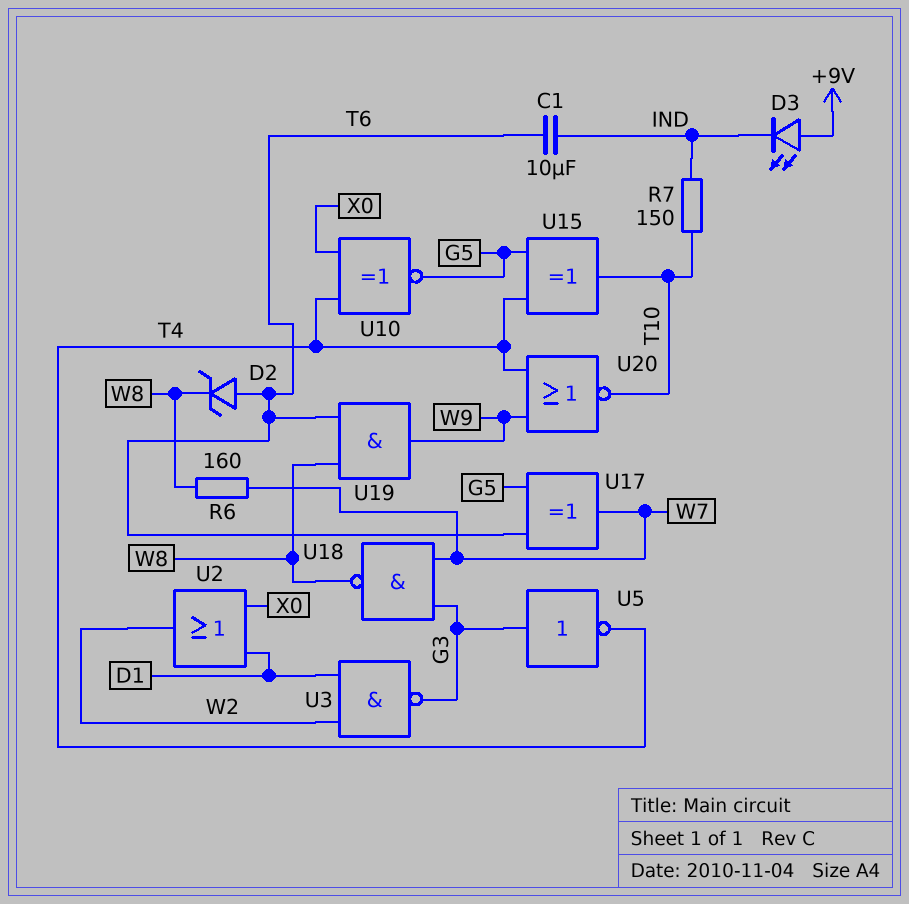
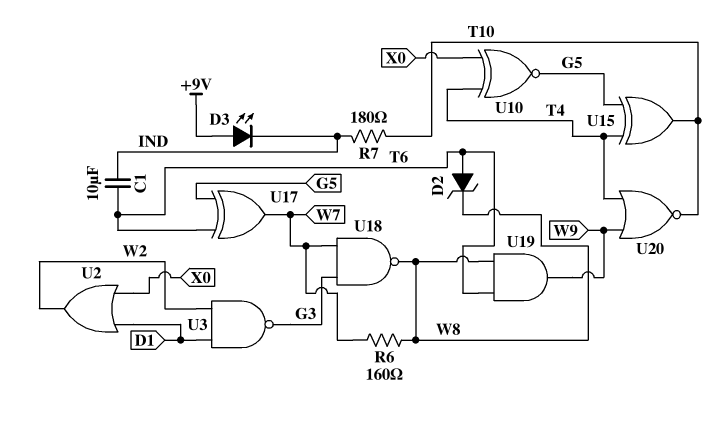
R7: 150 (IND, T10) -> 180 (IND, T10)
U5: NOT (in G3, out T4) -> none

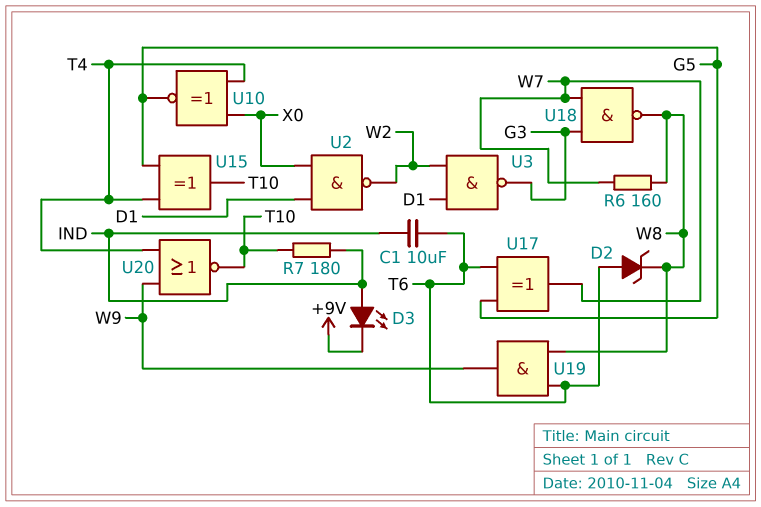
D3: LED (A +9V, K IND) -> LED (A IND, K +9V)
U2: OR (in D1, in X0, out W2) -> NAND (in D1, in X0, out W2)

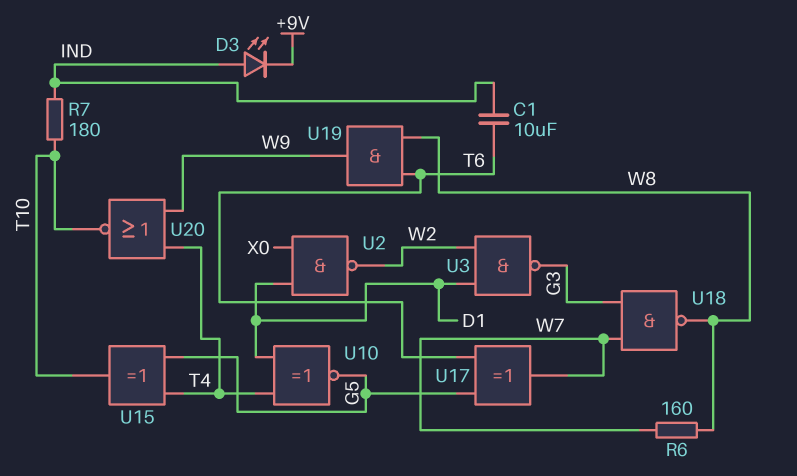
D2: zener (A T6, K W8) -> none
U10: XNOR (in T4, in X0, out G5) -> XNOR (in D1, in T4, out G5)

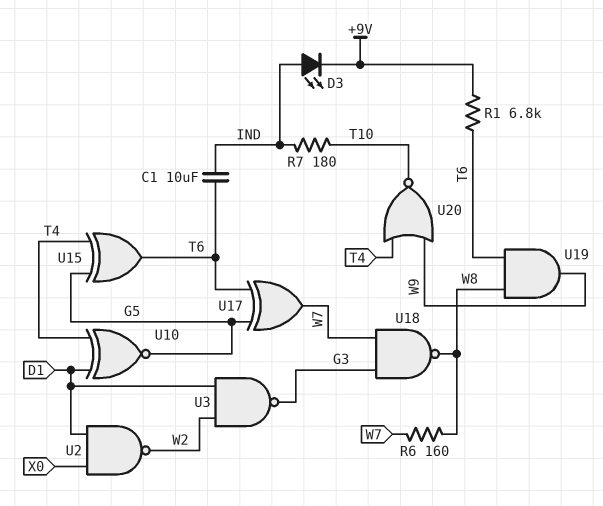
R1: none -> 6.8k (+9V, T6)
U15: XOR (in G5, in T4, out T10) -> XOR (in G5, in T4, out T6)

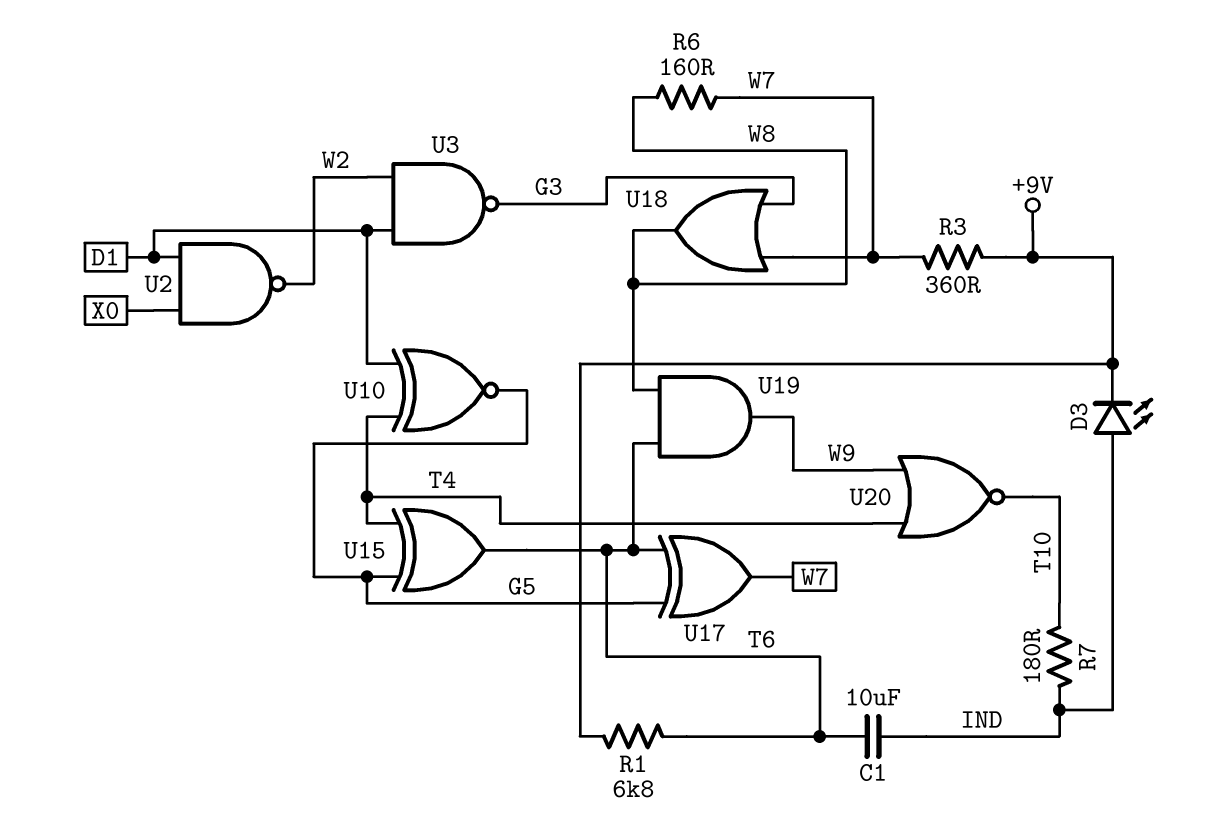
R3: none -> 360 (+9V, W7)
U18: NAND (in G3, in W7, out W8) -> OR (in G3, in W7, out W8)

